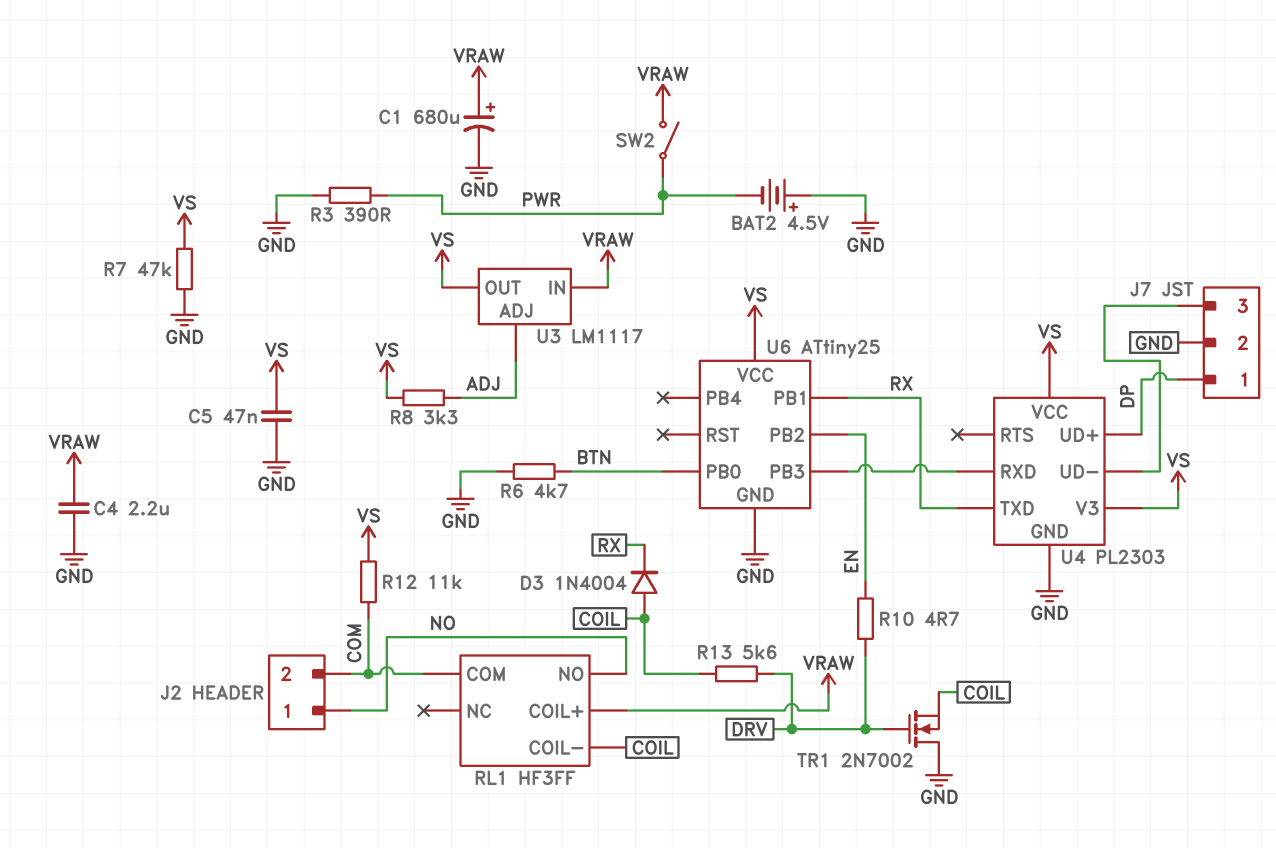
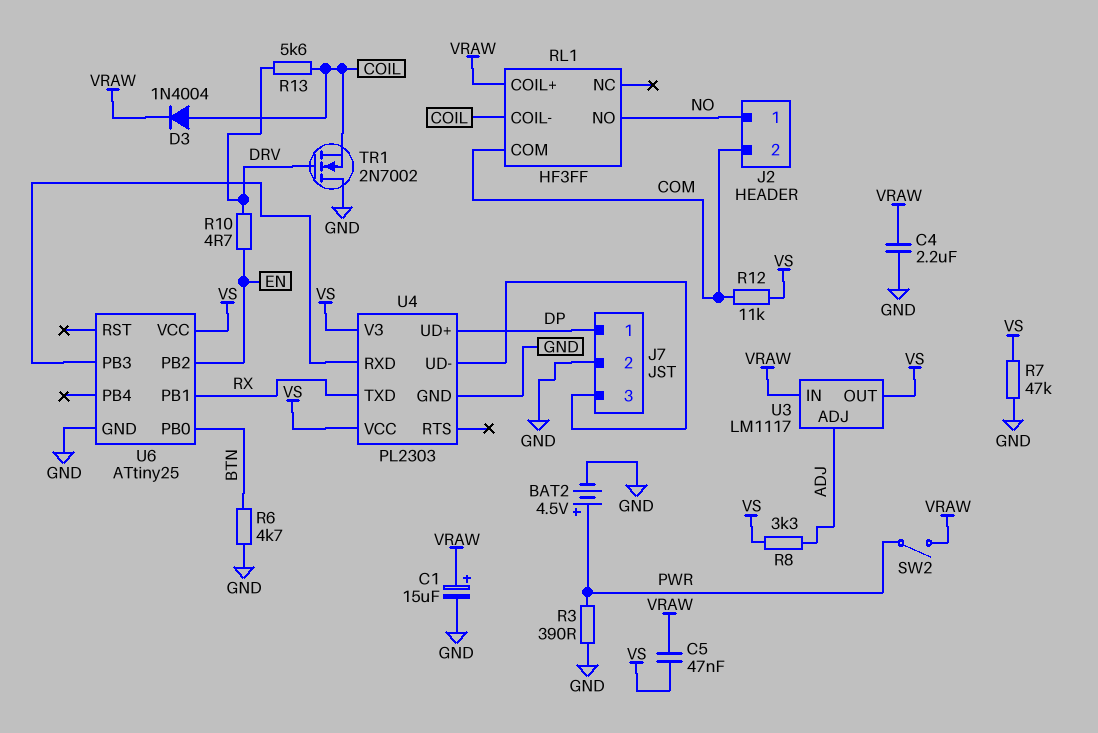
BAT2: 4.5V (plus GND, minus PWR) -> 4.5V (plus PWR, minus GND)
C1: 680uF (plus VRAW, minus GND) -> 15uF (plus VRAW, minus GND)
C5: 47nF (GND, VS) -> 47nF (VRAW, VS)
D3: diode 1N4004 (A COIL, K RX) -> diode 1N4004 (A COIL, K VRAW)

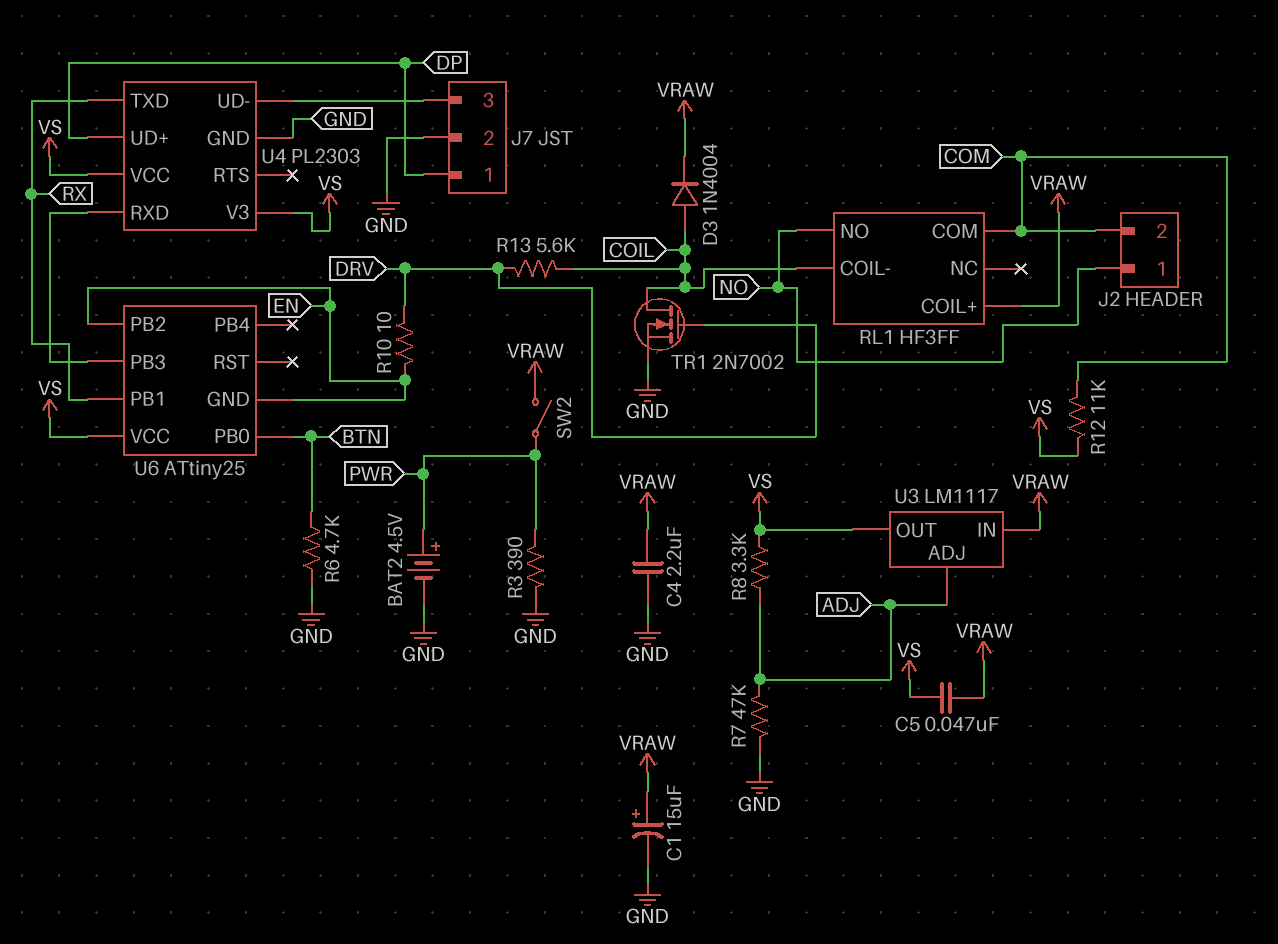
R7: 47k (GND, VS) -> 47k (ADJ, GND)
R10: 4.7 (DRV, EN) -> 10 (DRV, EN)
TR1: NMOS 2N7002 (G DRV, D GND, S COIL) -> NMOS 2N7002 (G DRV, D COIL, S GND)
U6 pin GND: GND -> EN

